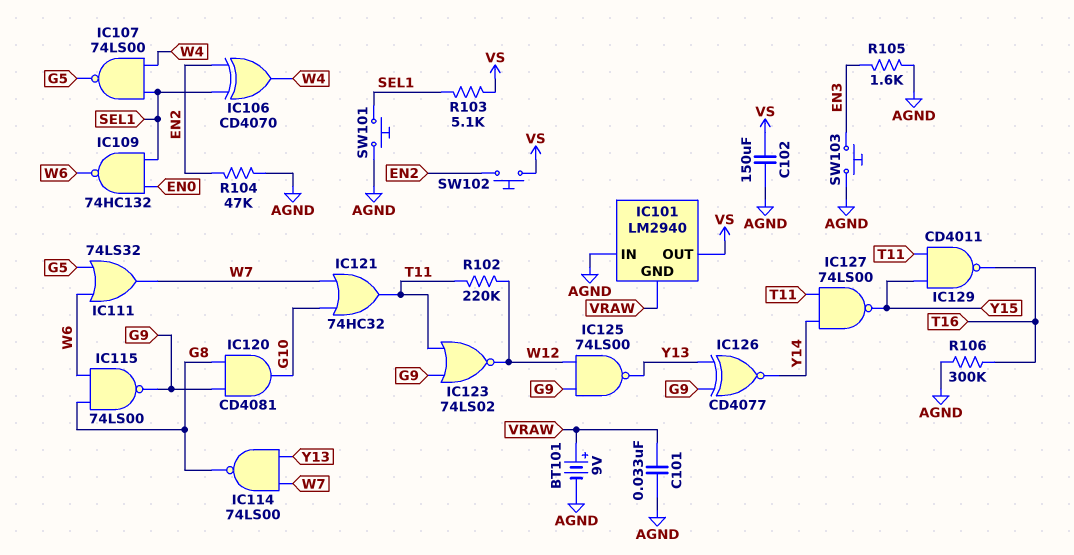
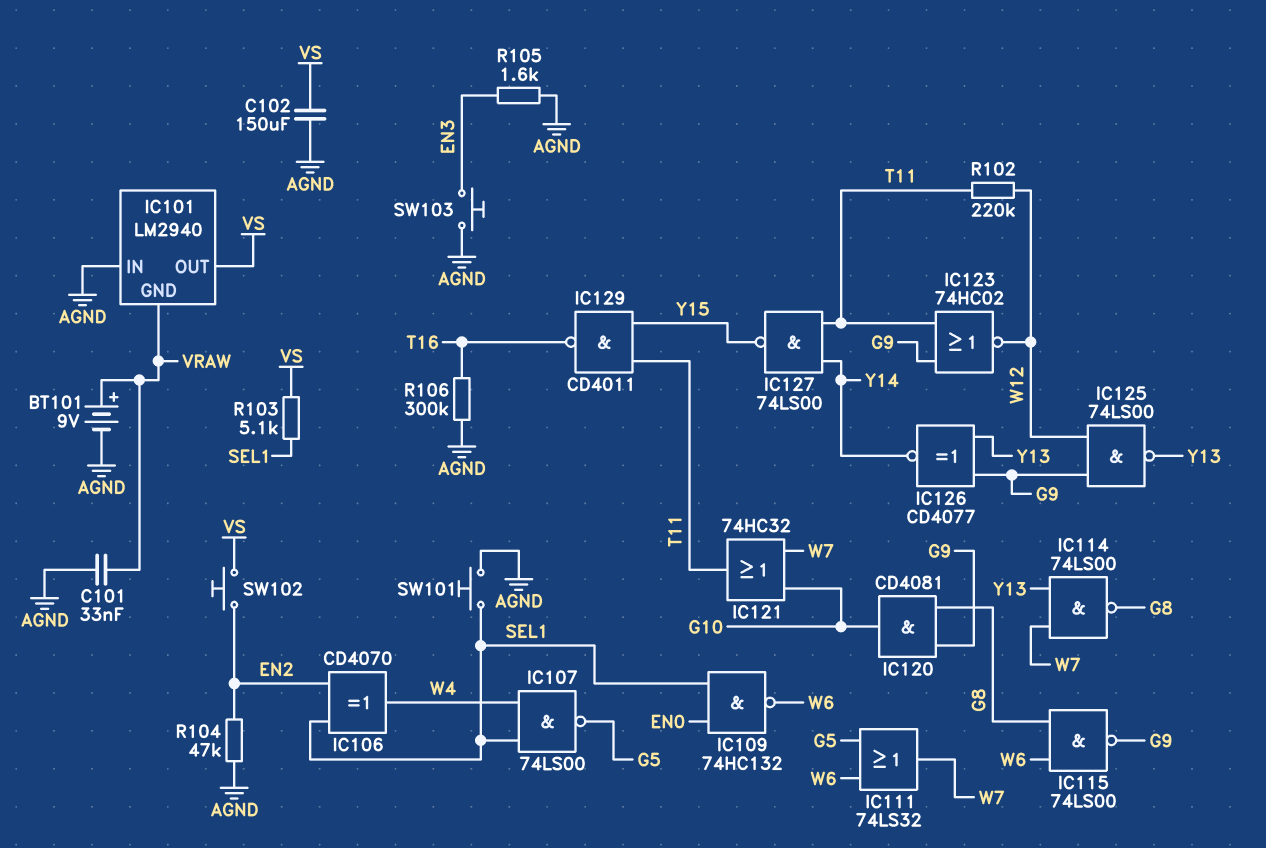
IC123: NOR 74LS02 (in G9, in T11, out W12) -> NOR 74HC02 (in G9, in T11, out W12)

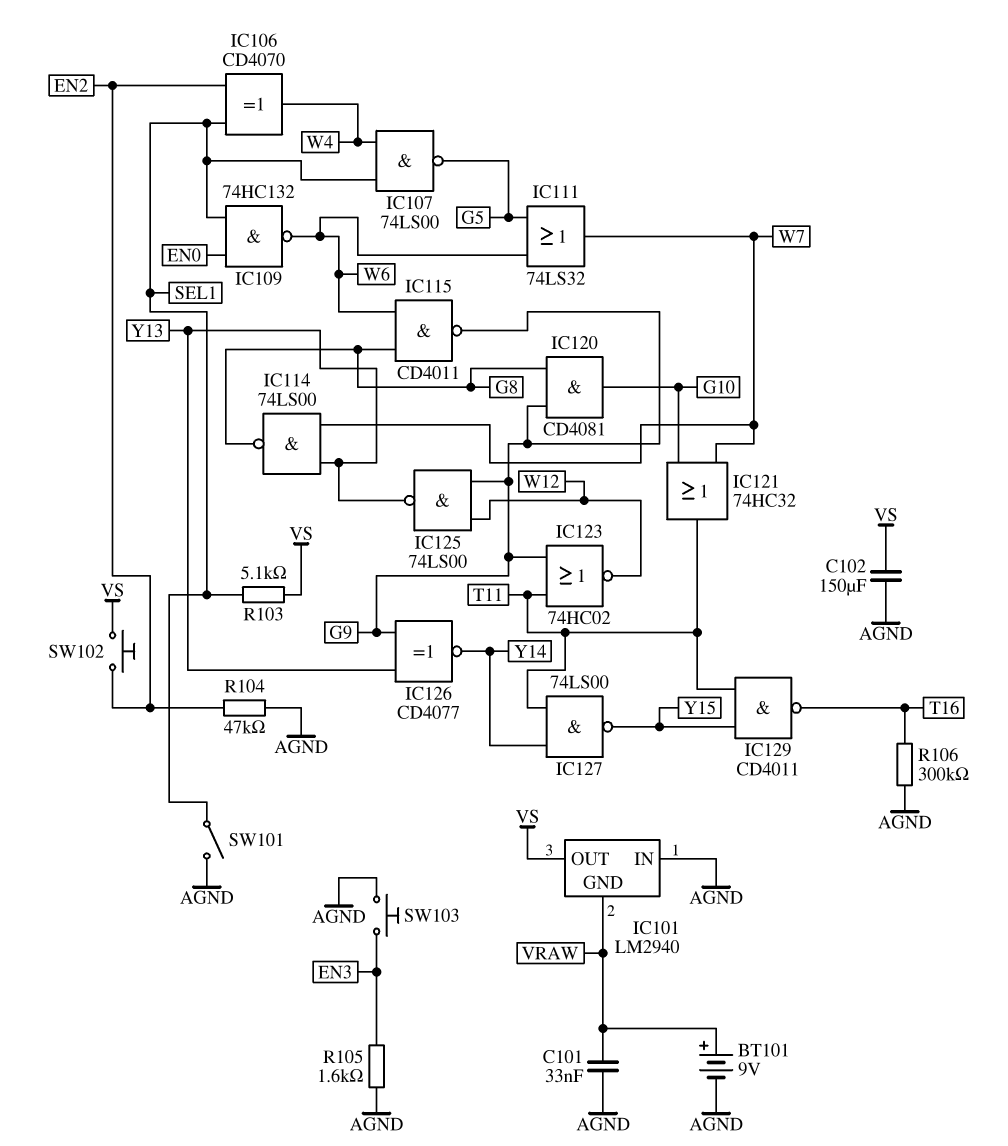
IC115: NAND 74LS00 (in G8, in W6, out G9) -> NAND CD4011 (in G8, in W6, out G9)
R102: 220k (T11, W12) -> none
SW101: button (AGND, SEL1) -> switch (AGND, SEL1)

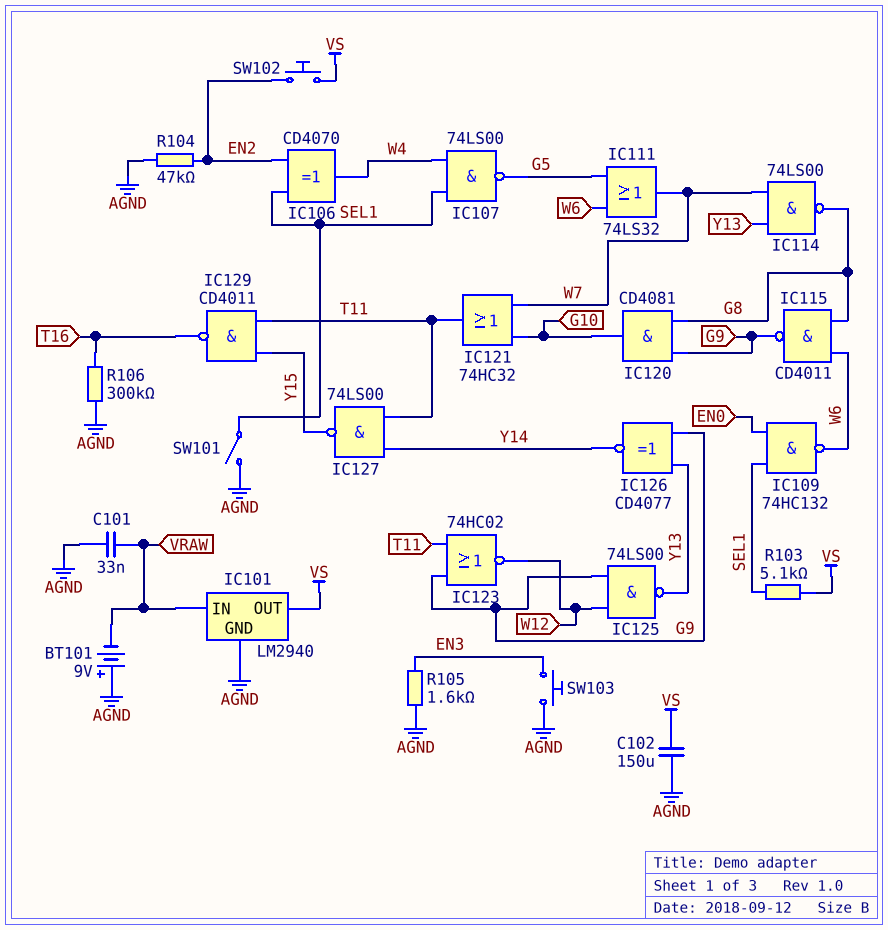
BT101: 9V (plus VRAW, minus AGND) -> 9V (plus AGND, minus VRAW)
IC101 pin GND: VRAW -> AGND
IC101 pin IN: AGND -> VRAW

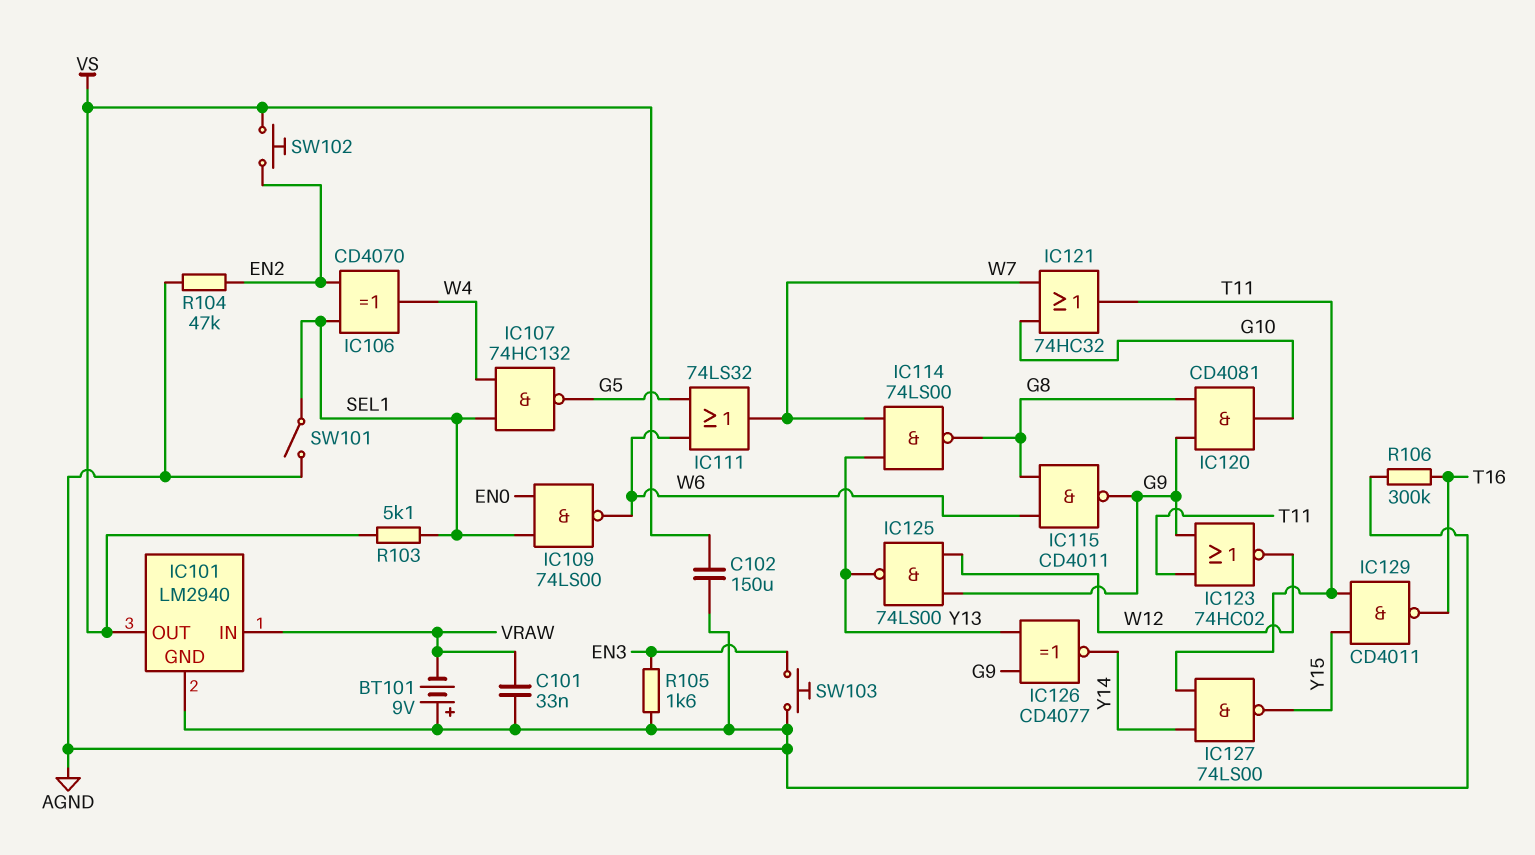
IC107: NAND 74LS00 (in SEL1, in W4, out G5) -> NAND 74HC132 (in SEL1, in W4, out G5)
IC109: NAND 74HC132 (in EN0, in SEL1, out W6) -> NAND 74LS00 (in EN0, in SEL1, out W6)

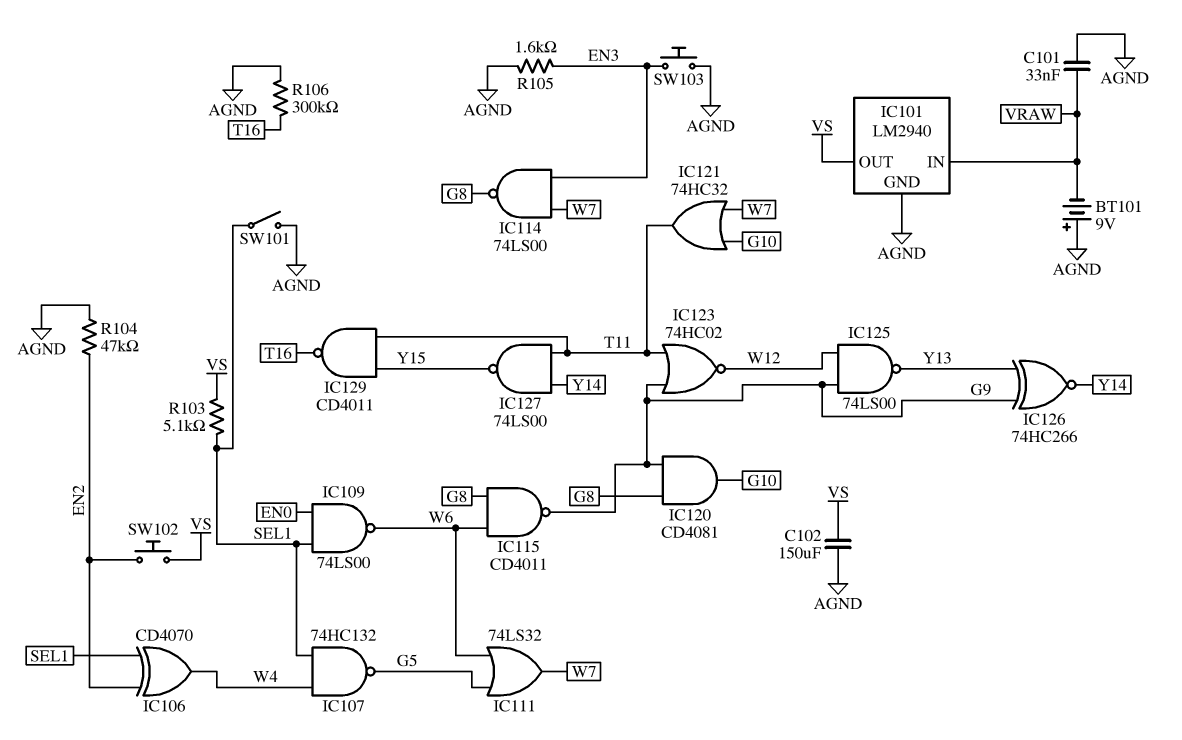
IC114: NAND 74LS00 (in W7, in Y13, out G8) -> NAND 74LS00 (in EN3, in W7, out G8)
IC126: XNOR CD4077 (in G9, in Y13, out Y14) -> XNOR 74HC266 (in G9, in Y13, out Y14)

